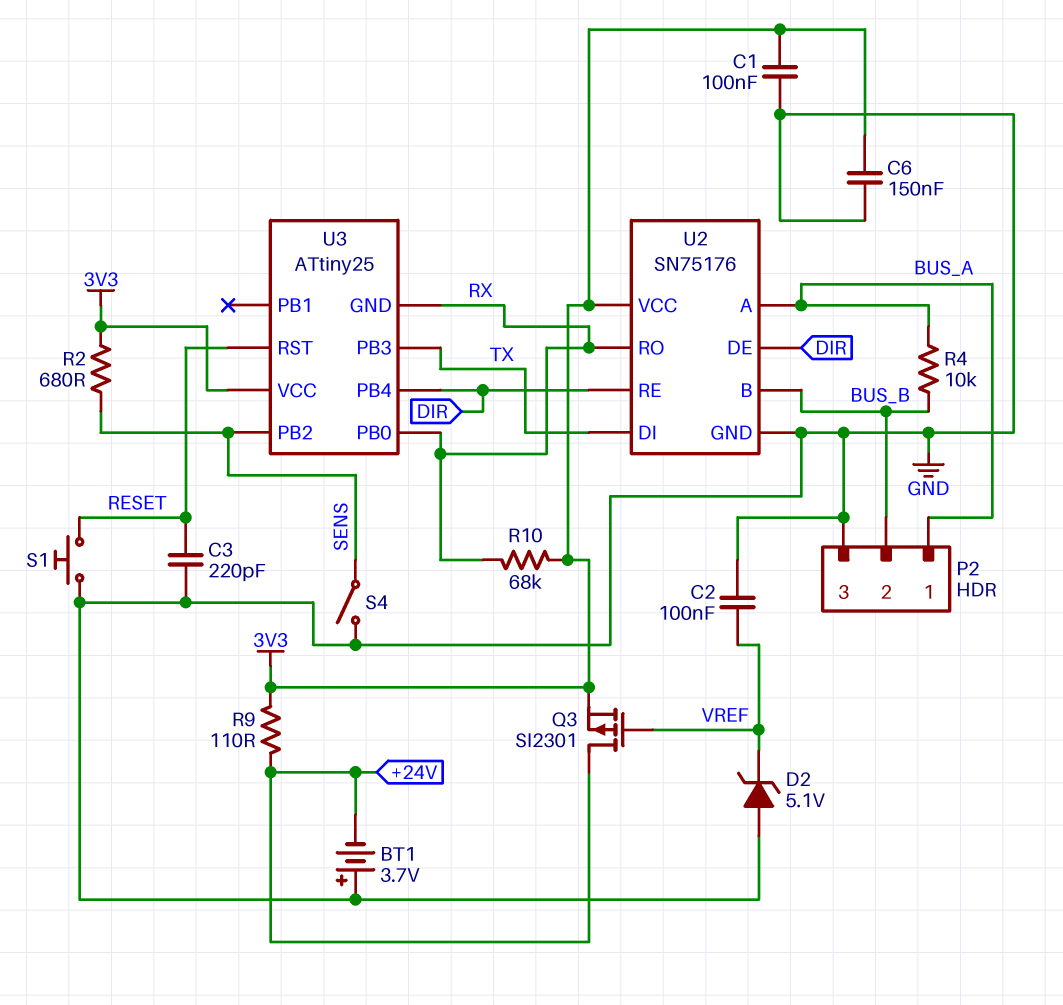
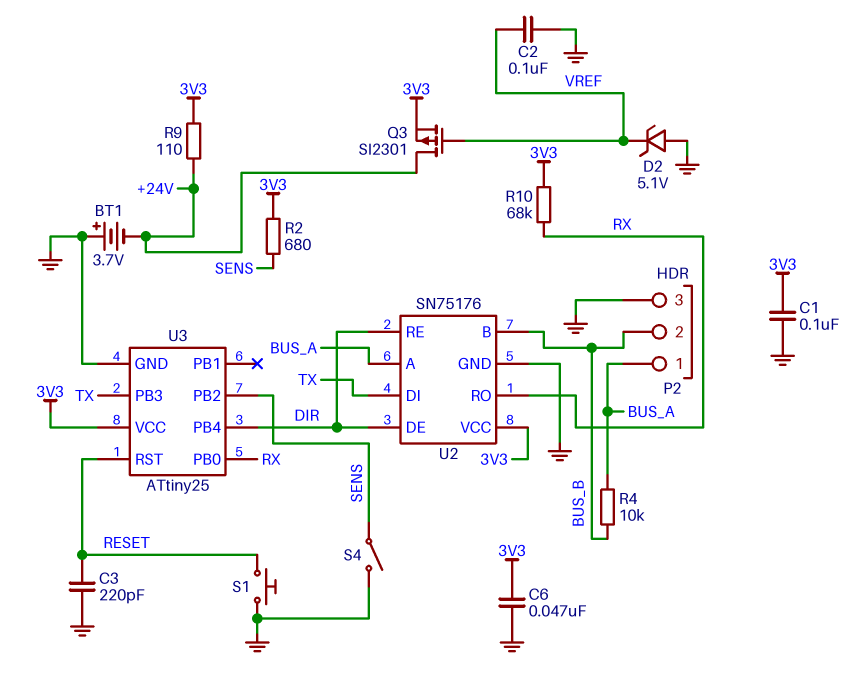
C6: 150nF (3V3, GND) -> 47nF (3V3, GND)
U3 pin GND: RX -> GND

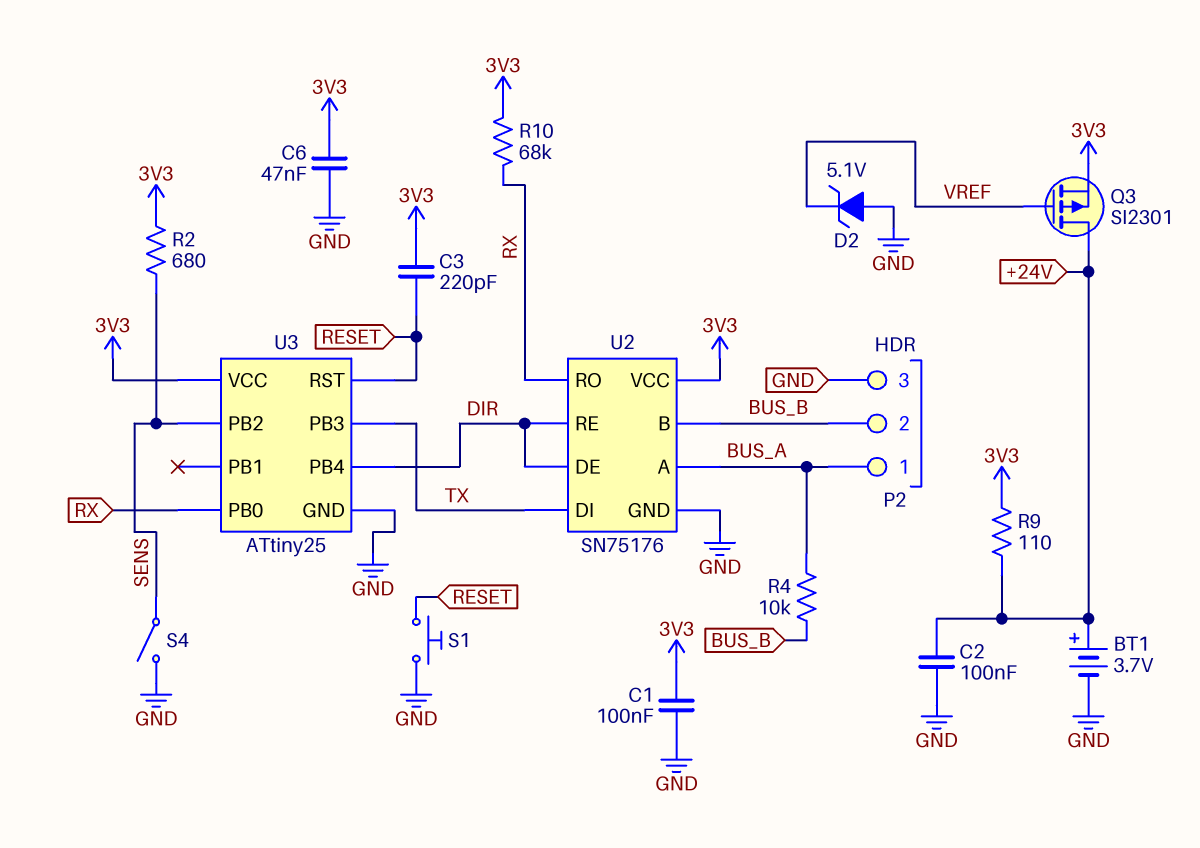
BT1: 3.7V (plus GND, minus +24V) -> 3.7V (plus +24V, minus GND)
C2: 100nF (GND, VREF) -> 100nF (+24V, GND)
C3: 220pF (GND, RESET) -> 220pF (3V3, RESET)

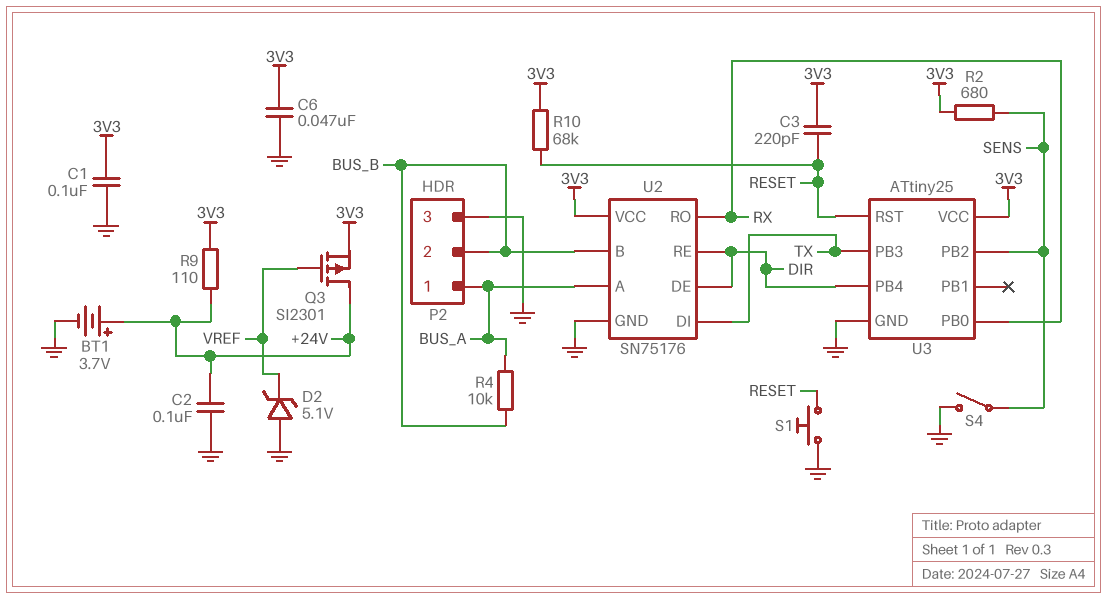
R10: 68k (3V3, RX) -> 68k (3V3, RESET)

